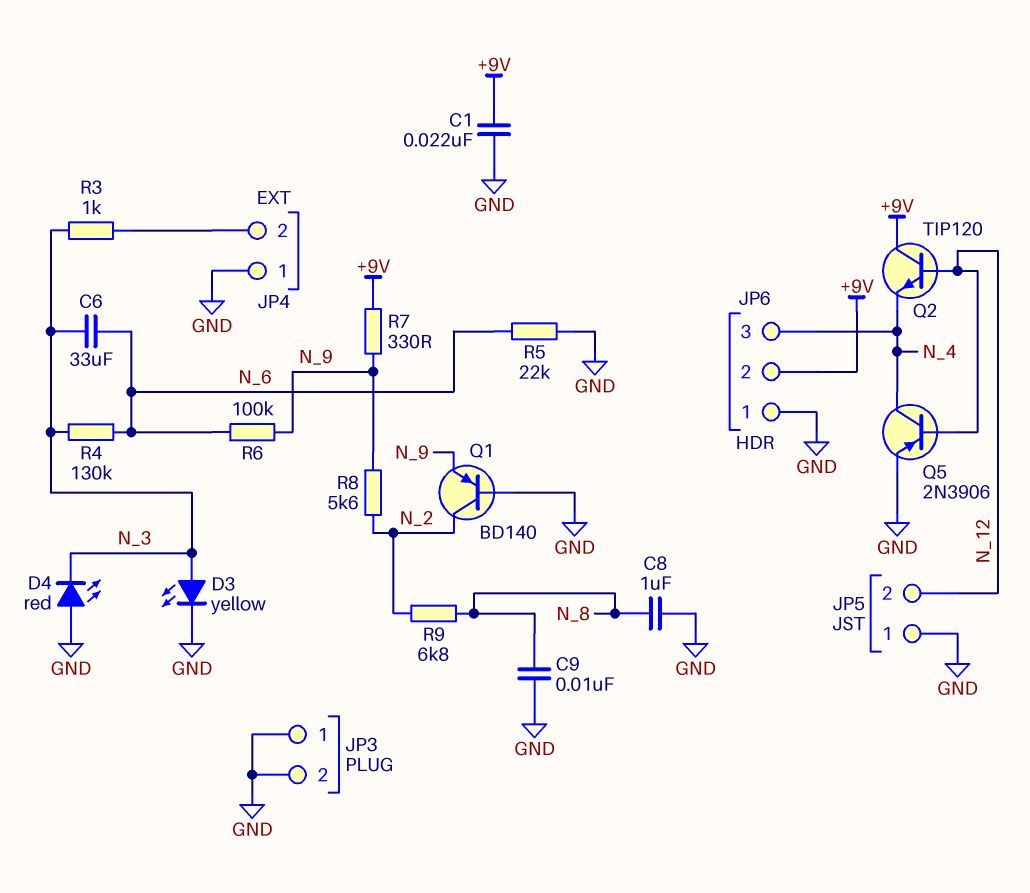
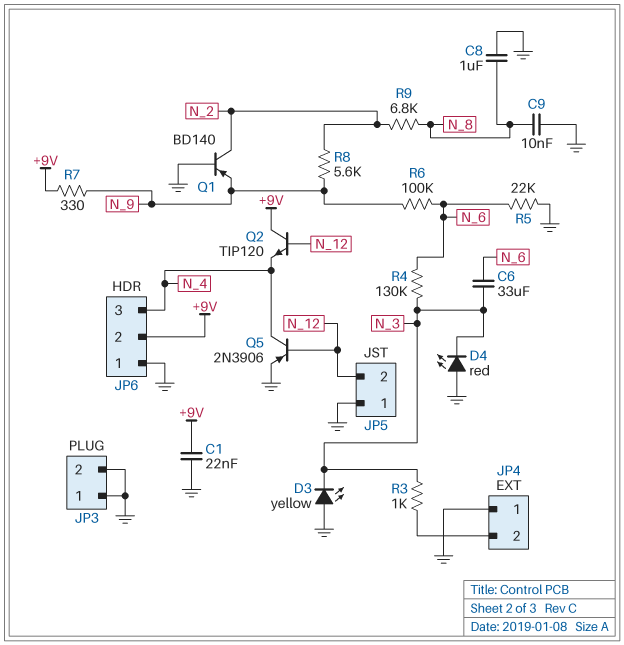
D3: LED yellow (A N_3, K GND) -> LED yellow (A GND, K N_3)

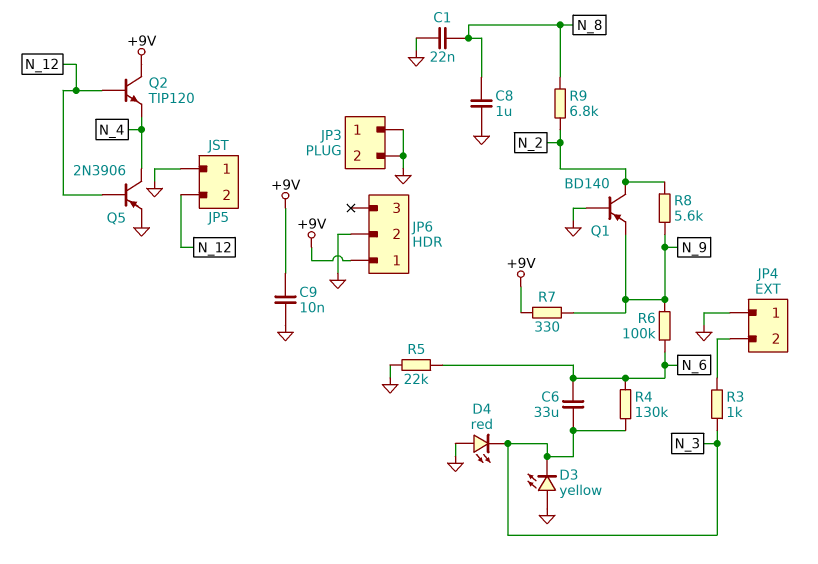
C1: 22nF (+9V, GND) -> 22nF (GND, N_8)
C9: 10nF (GND, N_8) -> 10nF (+9V, GND)
JP6 pin 1: GND -> +9V
JP6 pin 2: +9V -> GND
JP6 pin 3: N_4 -> none

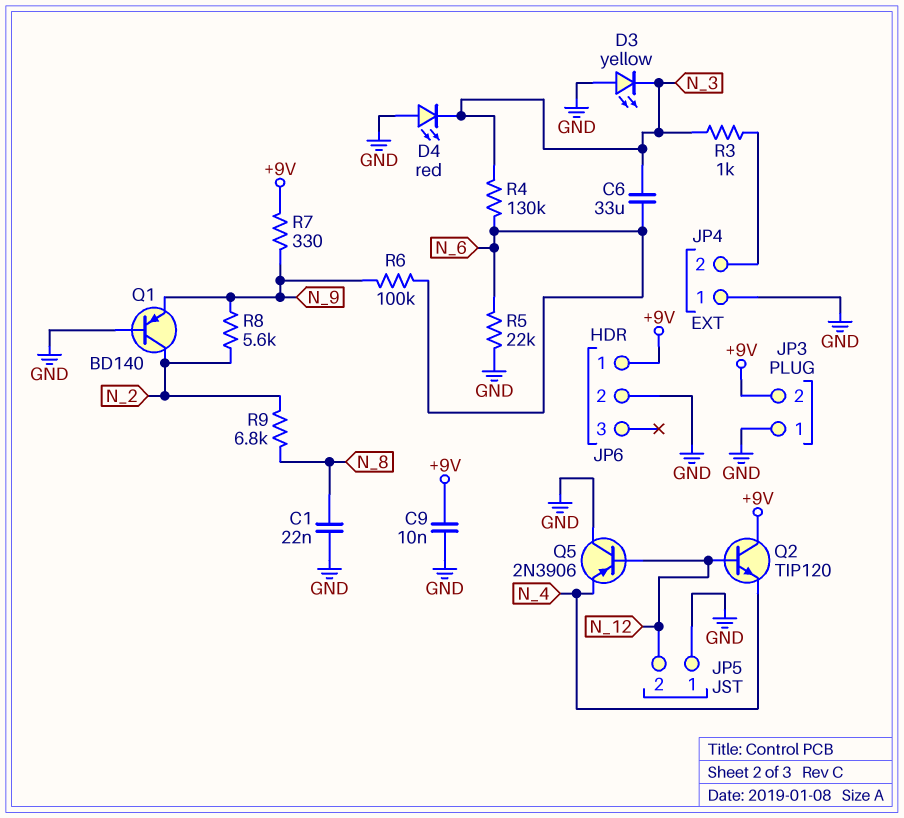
C8: 1uF (GND, N_8) -> none
JP3 pin 2: GND -> +9V
Q5: PNP 2N3906 (B N_12, C N_4, E GND) -> PNP 2N3906 (B N_12, C GND, E N_4)

